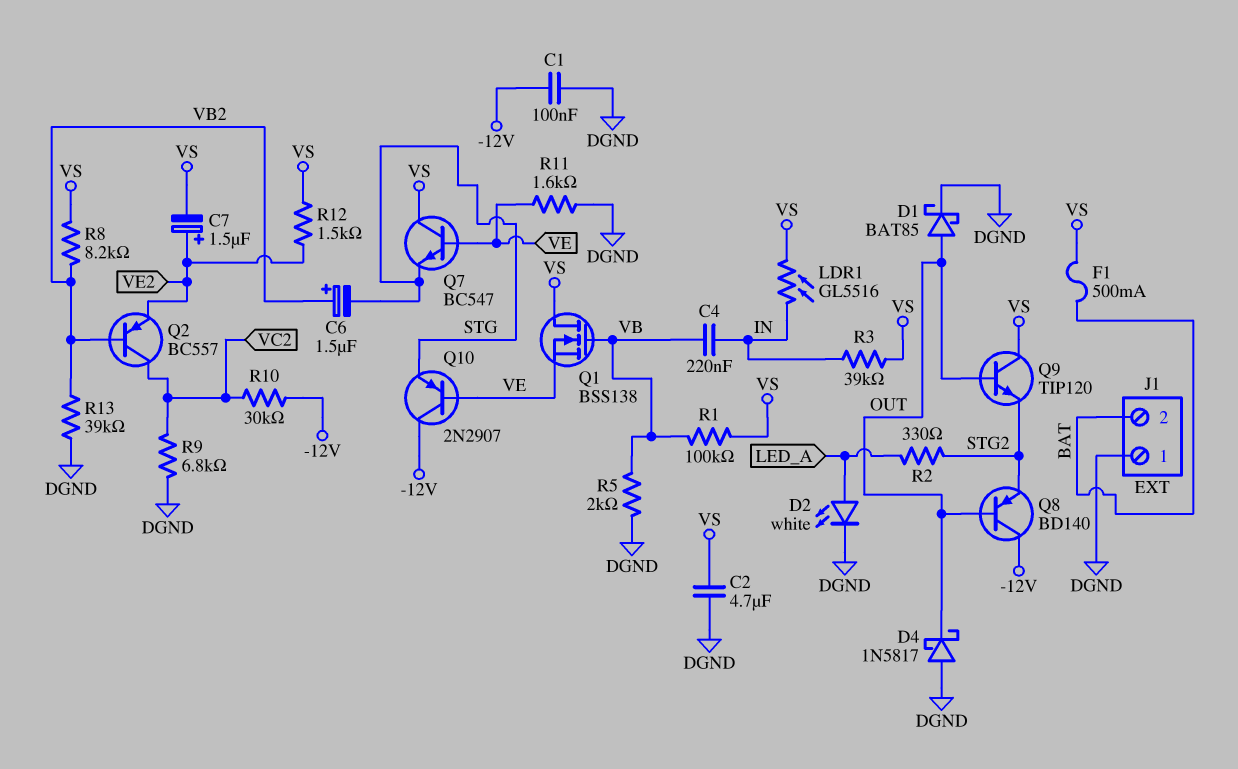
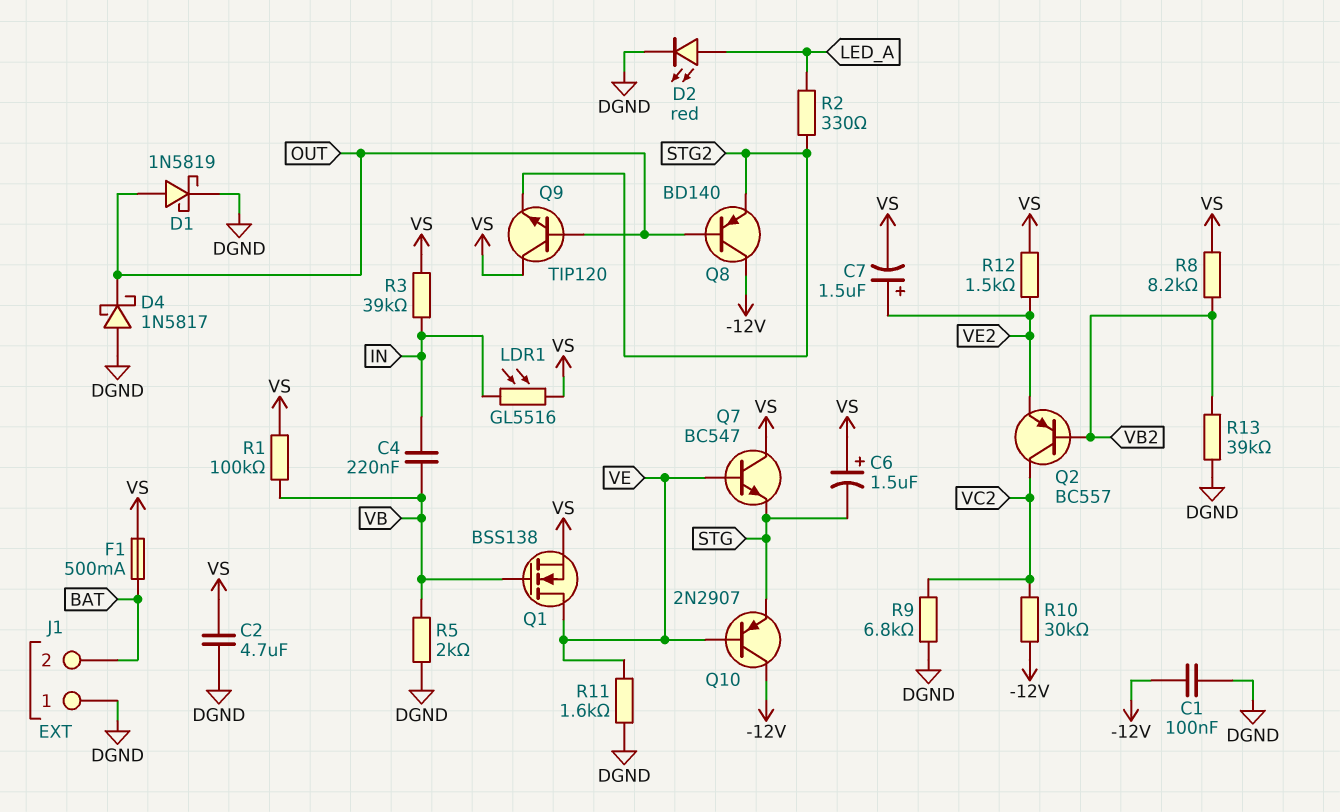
C6: 1.5uF (plus VB2, minus STG) -> 1.5uF (plus VS, minus STG)
D1: schottky BAT85 (A OUT, K DGND) -> schottky 1N5819 (A OUT, K DGND)
D2: LED white (A LED_A, K DGND) -> LED red (A LED_A, K DGND)
Q1: NMOS BSS138 (G VB, D VS, S VE) -> NMOS BSS138 (G VB, D VE, S VS)

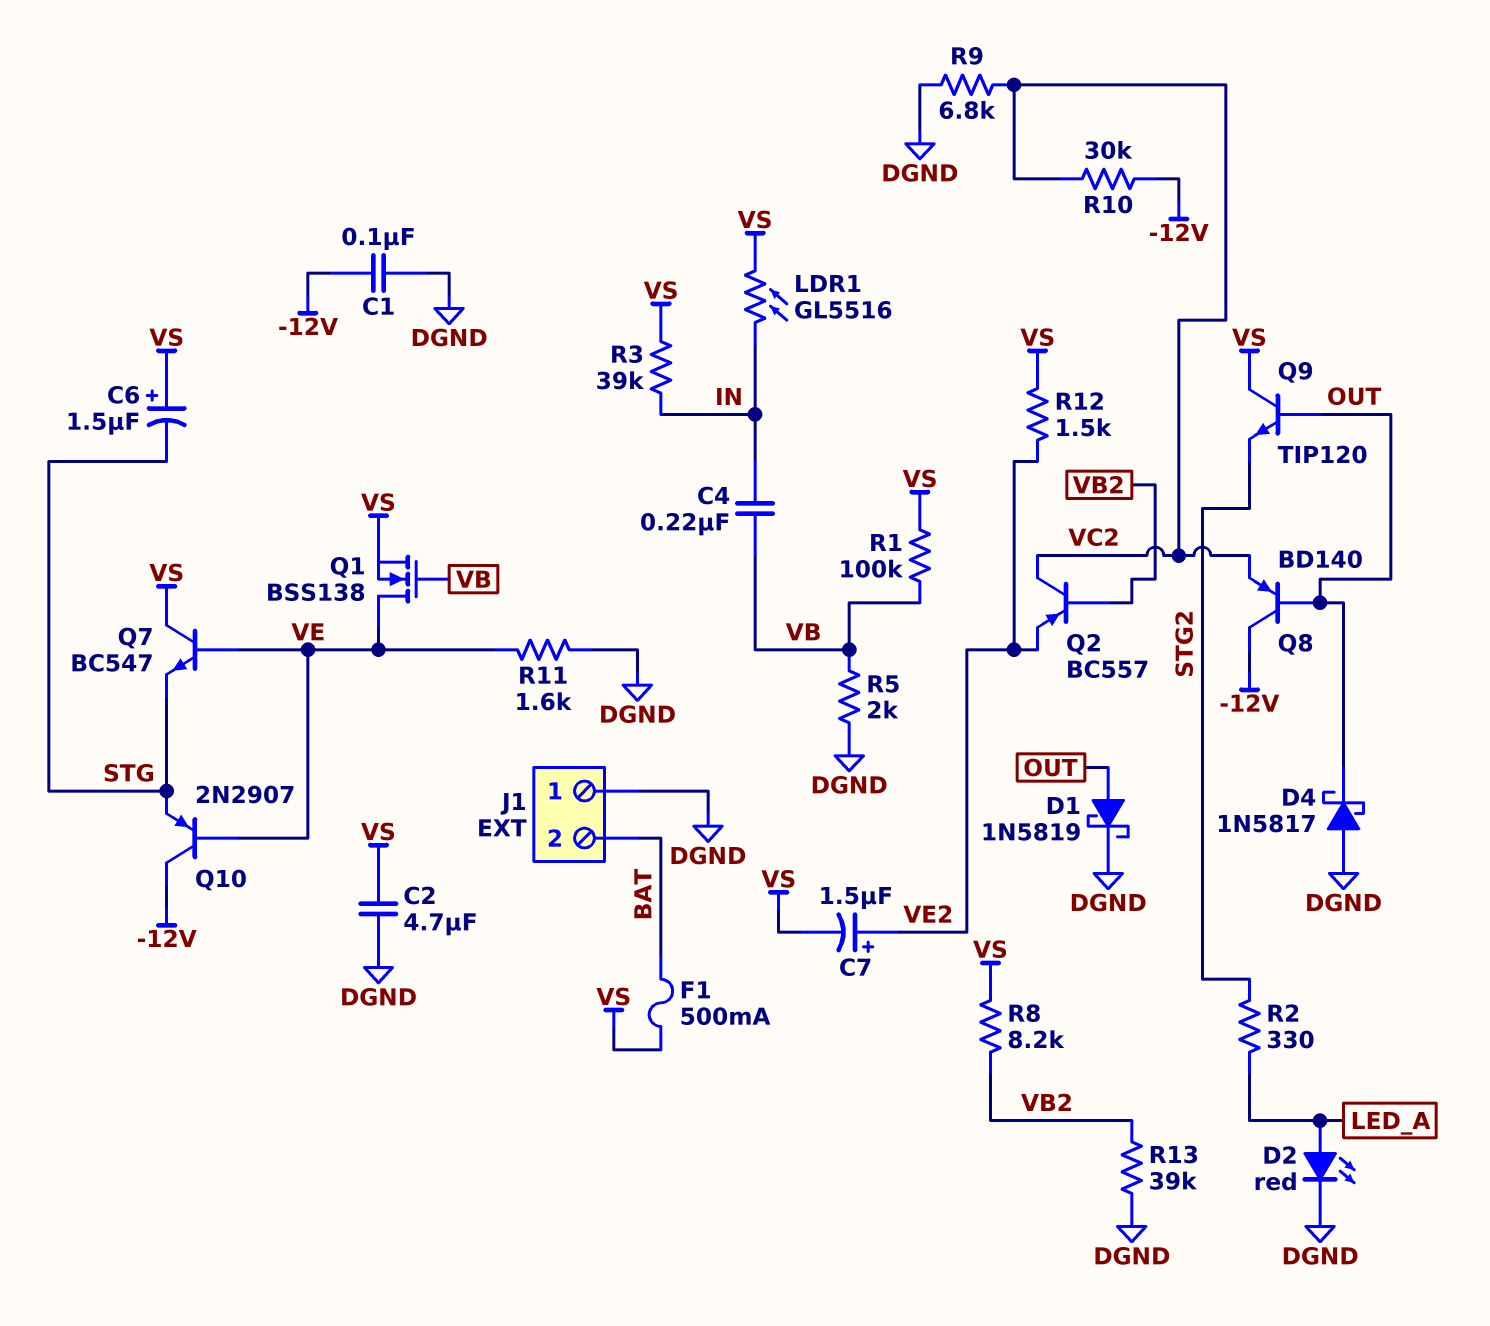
Q8: PNP BD140 (B OUT, C -12V, E STG2) -> PNP BD140 (B OUT, C -12V, E VC2)

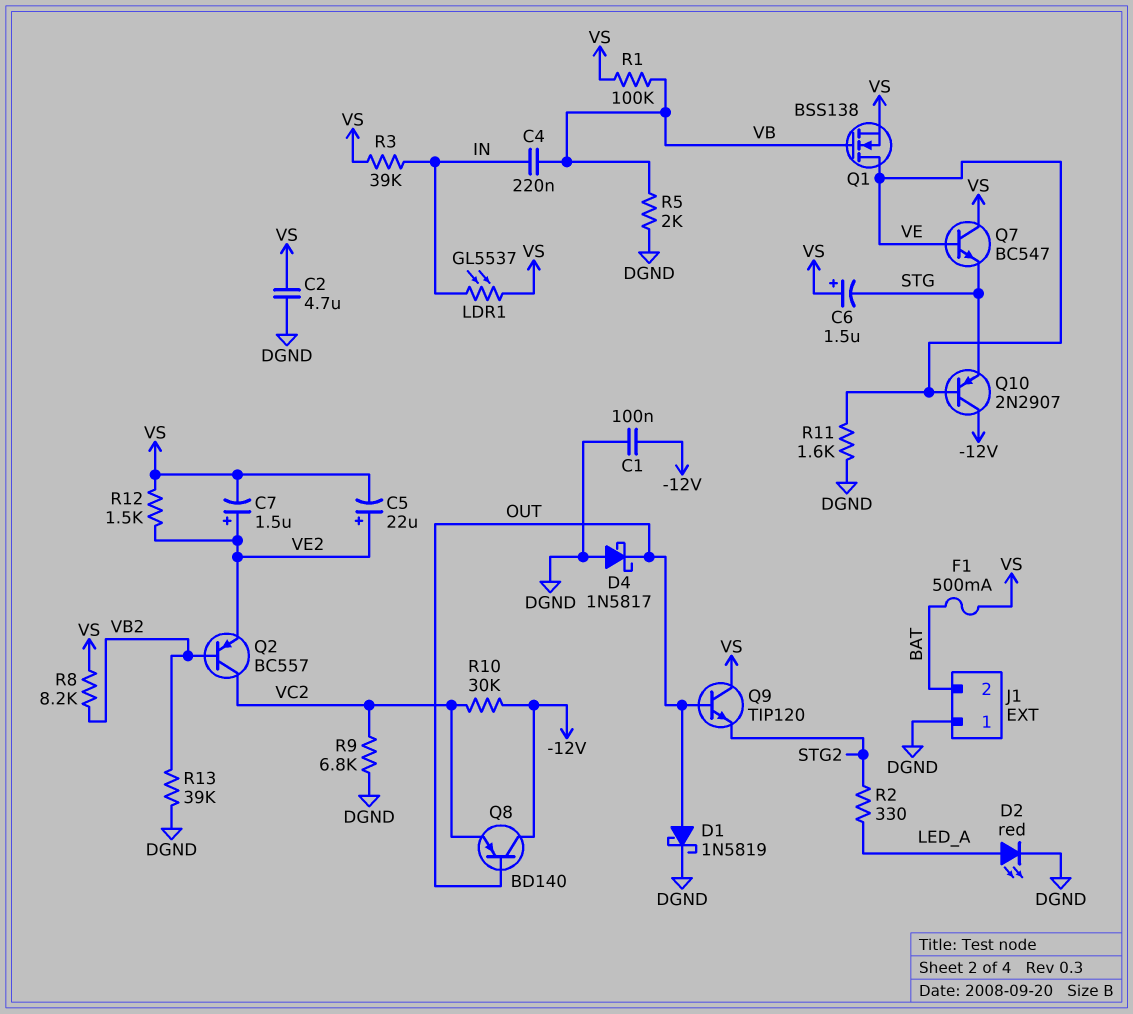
C5: none -> 22uF (plus VE2, minus VS)
LDR1: GL5516 (IN, VS) -> GL5537 (IN, VS)

